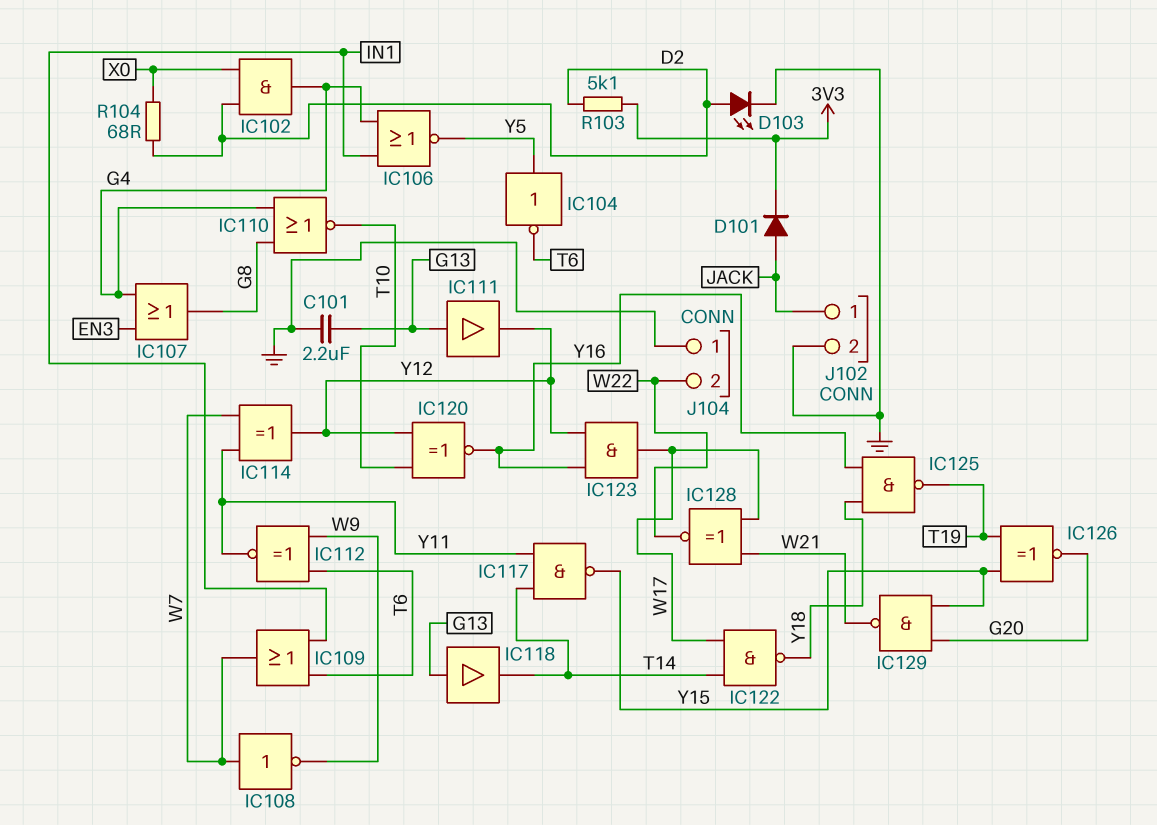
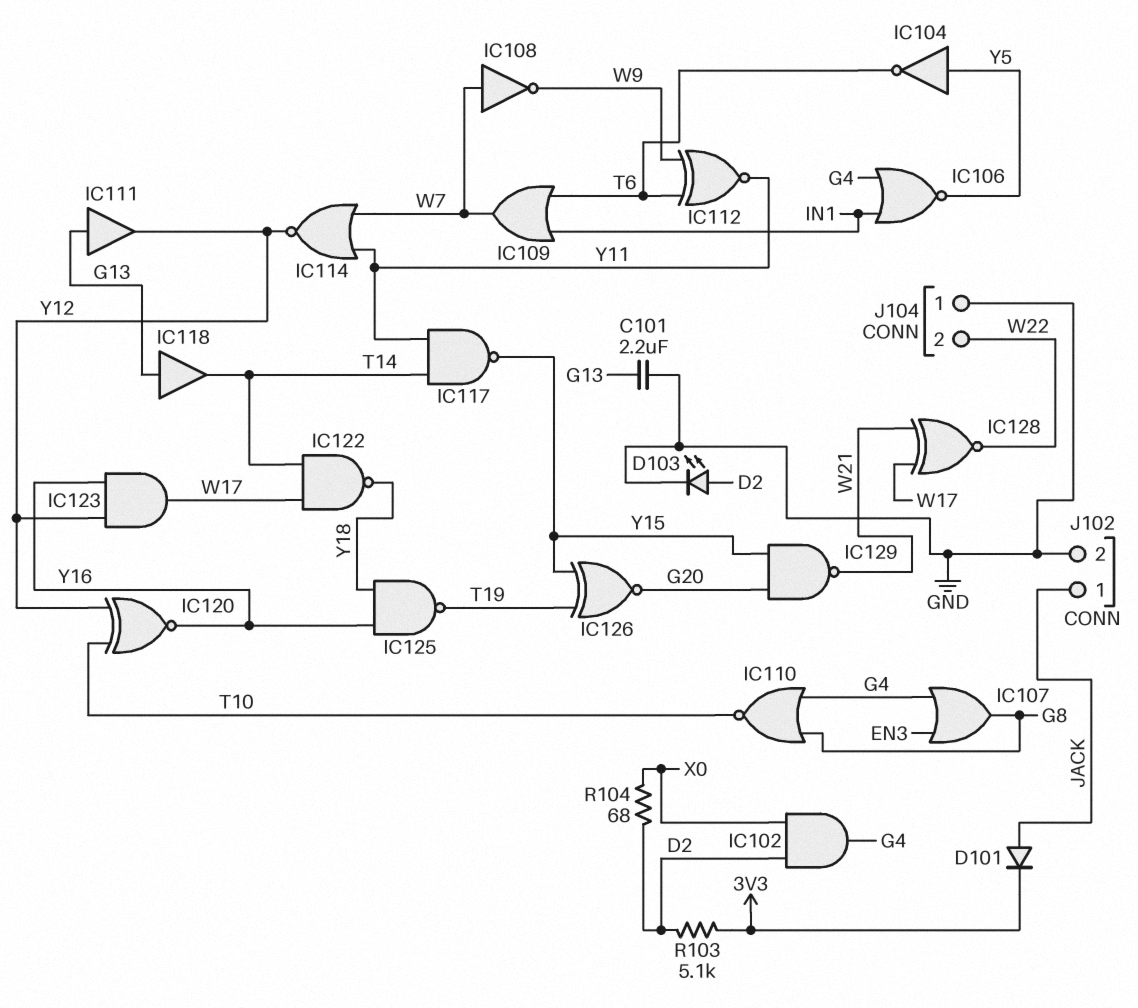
IC114: XOR (in W7, in Y11, out Y12) -> NOR (in W7, in Y11, out Y12)

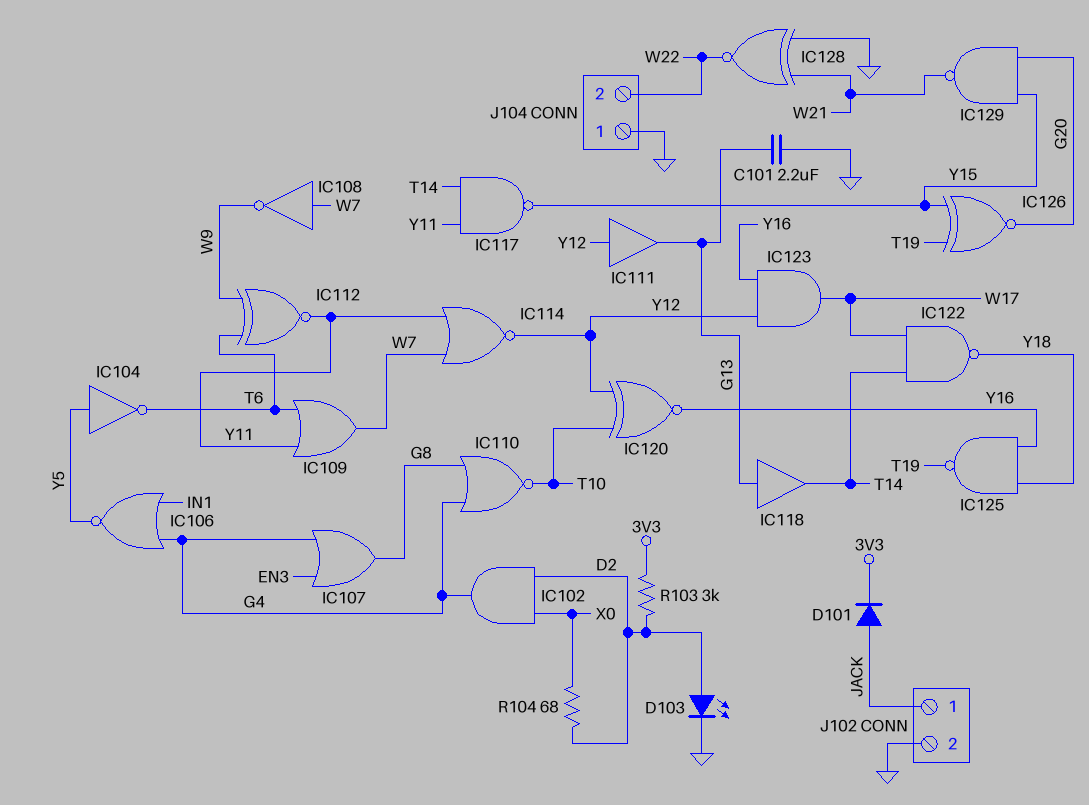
IC109: OR (in IN1, in T6, out W7) -> OR (in T6, in Y11, out W7)
IC111: buffer (in G13, out Y12) -> buffer (in Y12, out G13)
IC128: XNOR (in W17, in W21, out W22) -> XNOR (in GND, in W21, out W22)
R103: 5.1k (3V3, D2) -> 3k (3V3, D2)

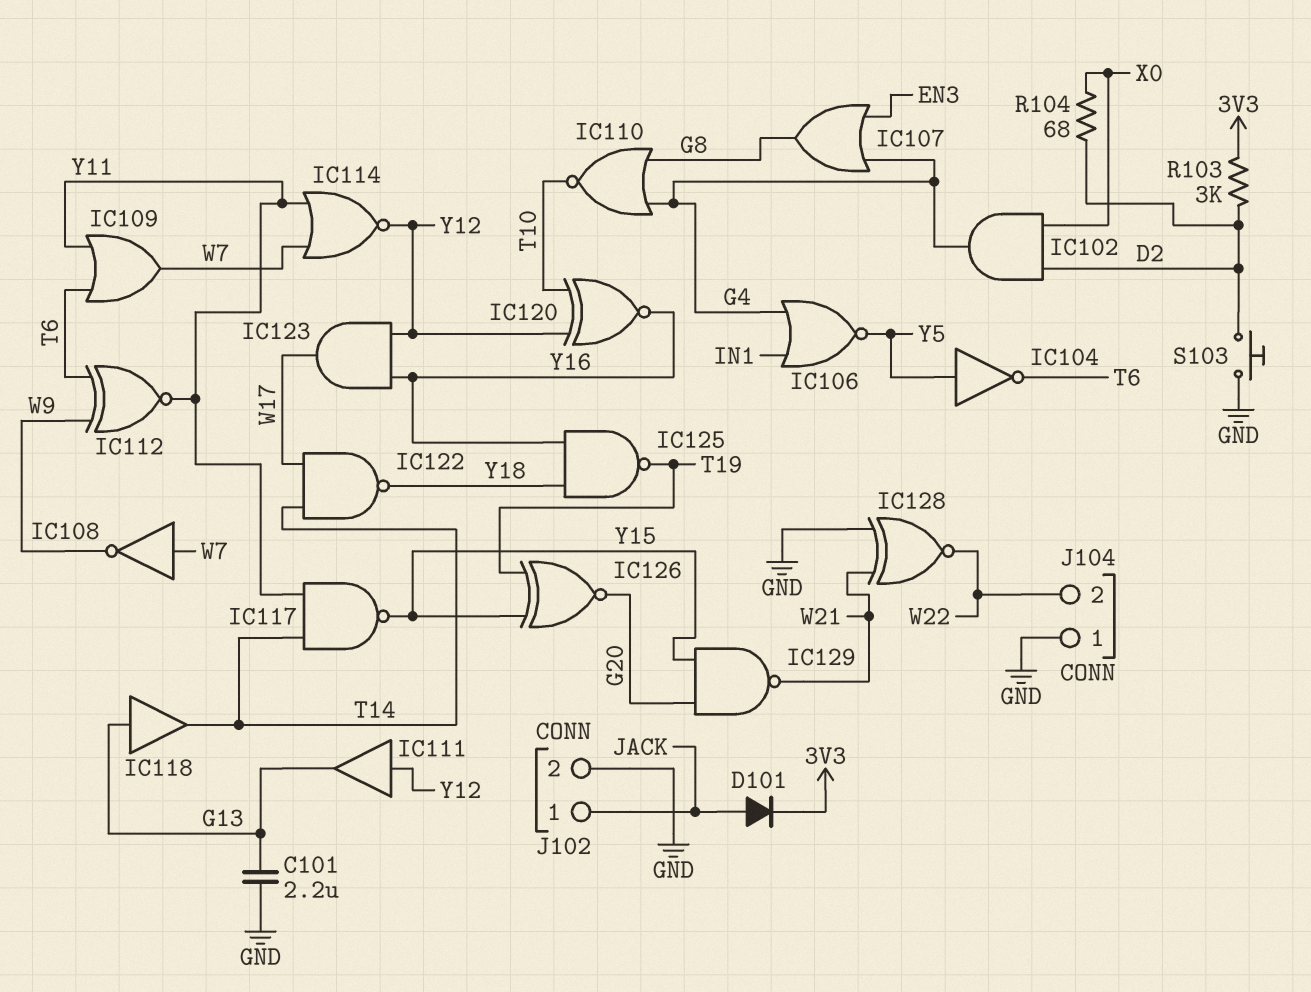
D103: LED (A D2, K GND) -> none
S103: none -> button (D2, GND)

